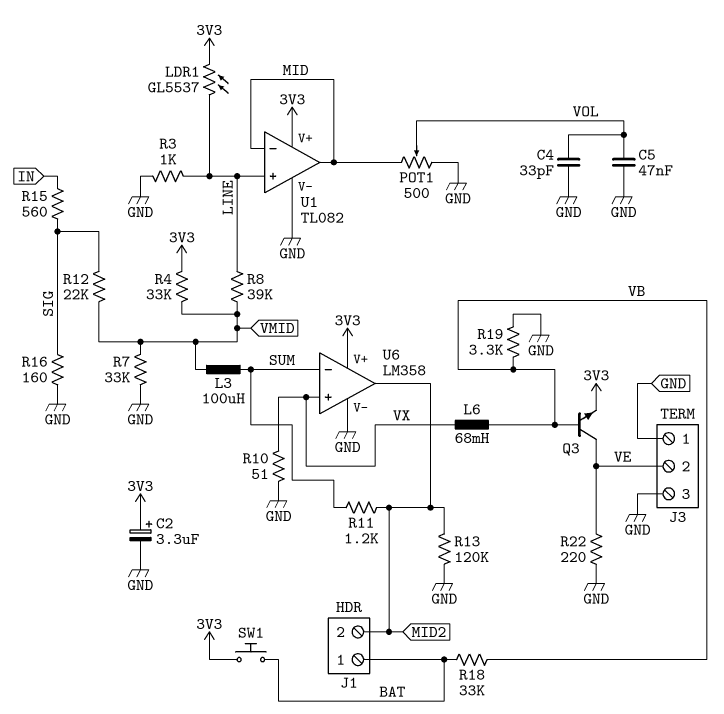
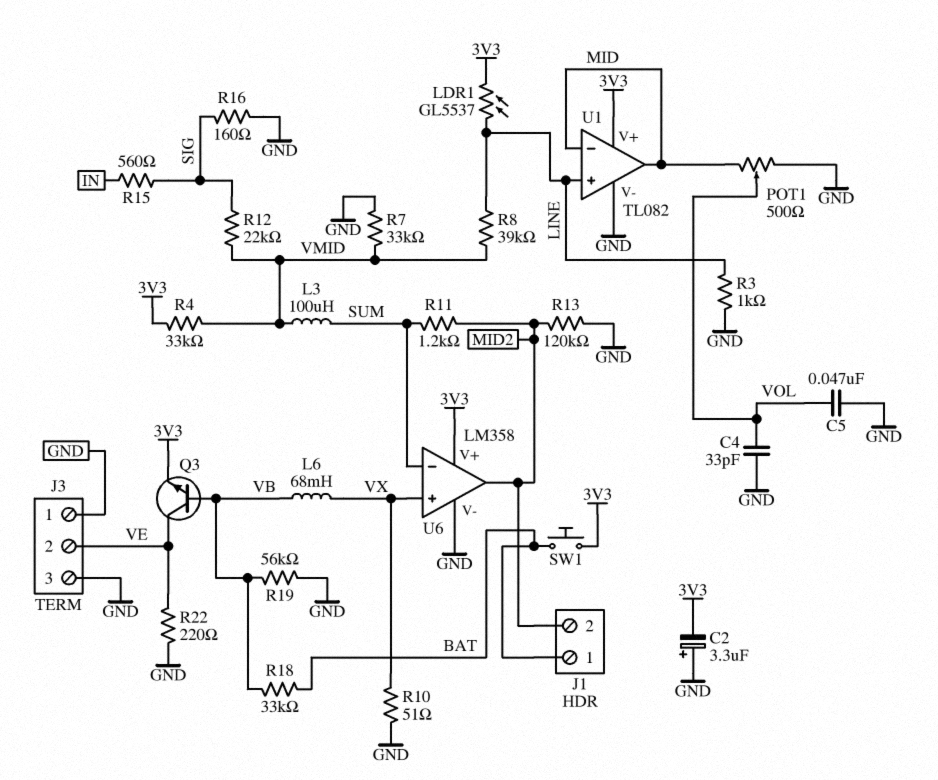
C2: 3.3uF (plus 3V3, minus GND) -> 3.3uF (plus GND, minus 3V3)
R19: 3.3k (GND, VB) -> 56k (GND, VB)

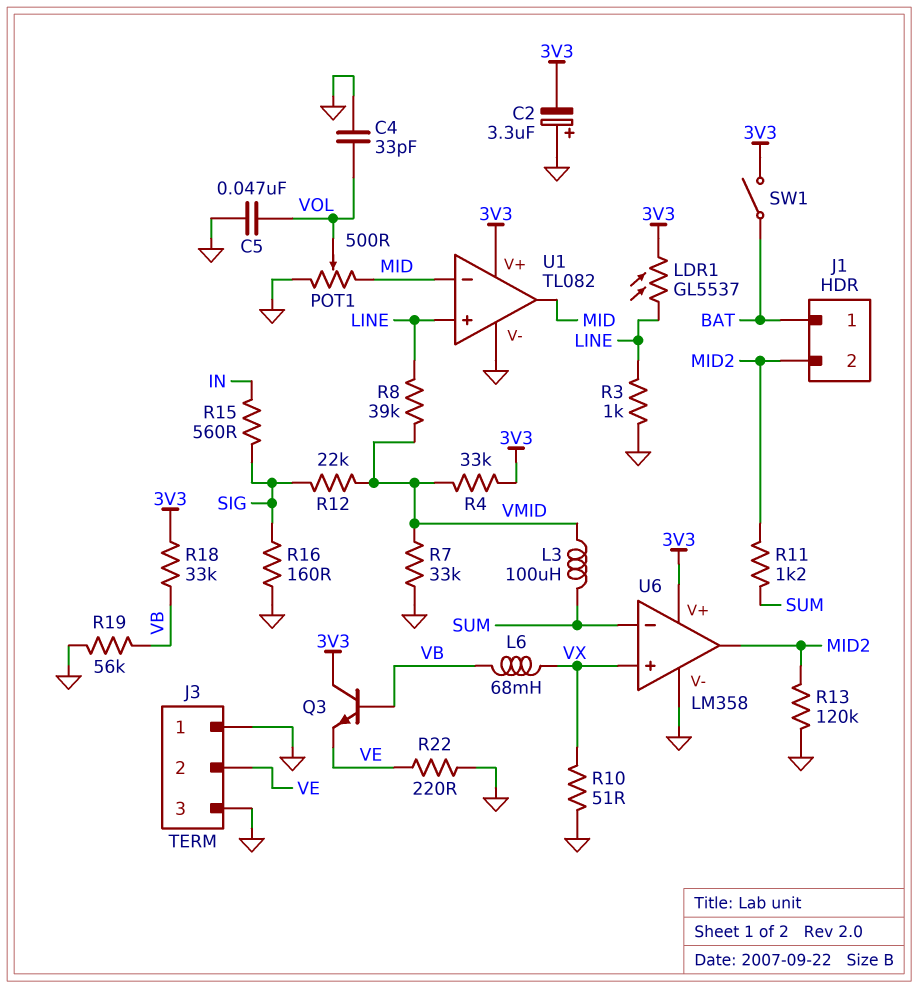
Q3: NPN (B VB, C VE, E 3V3) -> NPN (B VB, C 3V3, E VE)
R18: 33k (BAT, VB) -> 33k (3V3, VB)
SW1: button (3V3, BAT) -> switch (3V3, BAT)

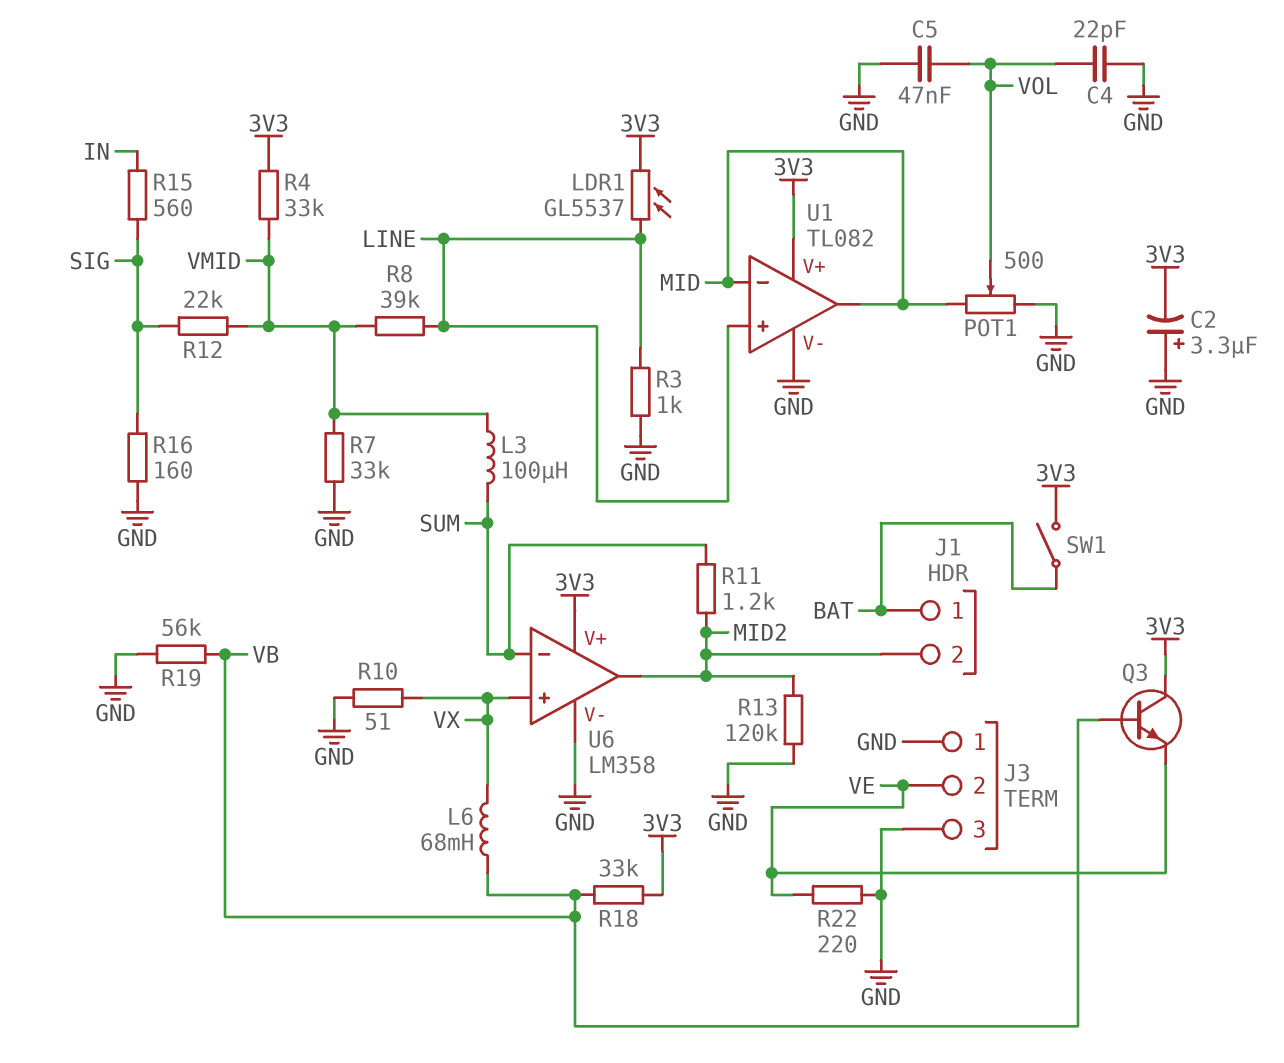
C4: 33pF (GND, VOL) -> 22pF (GND, VOL)

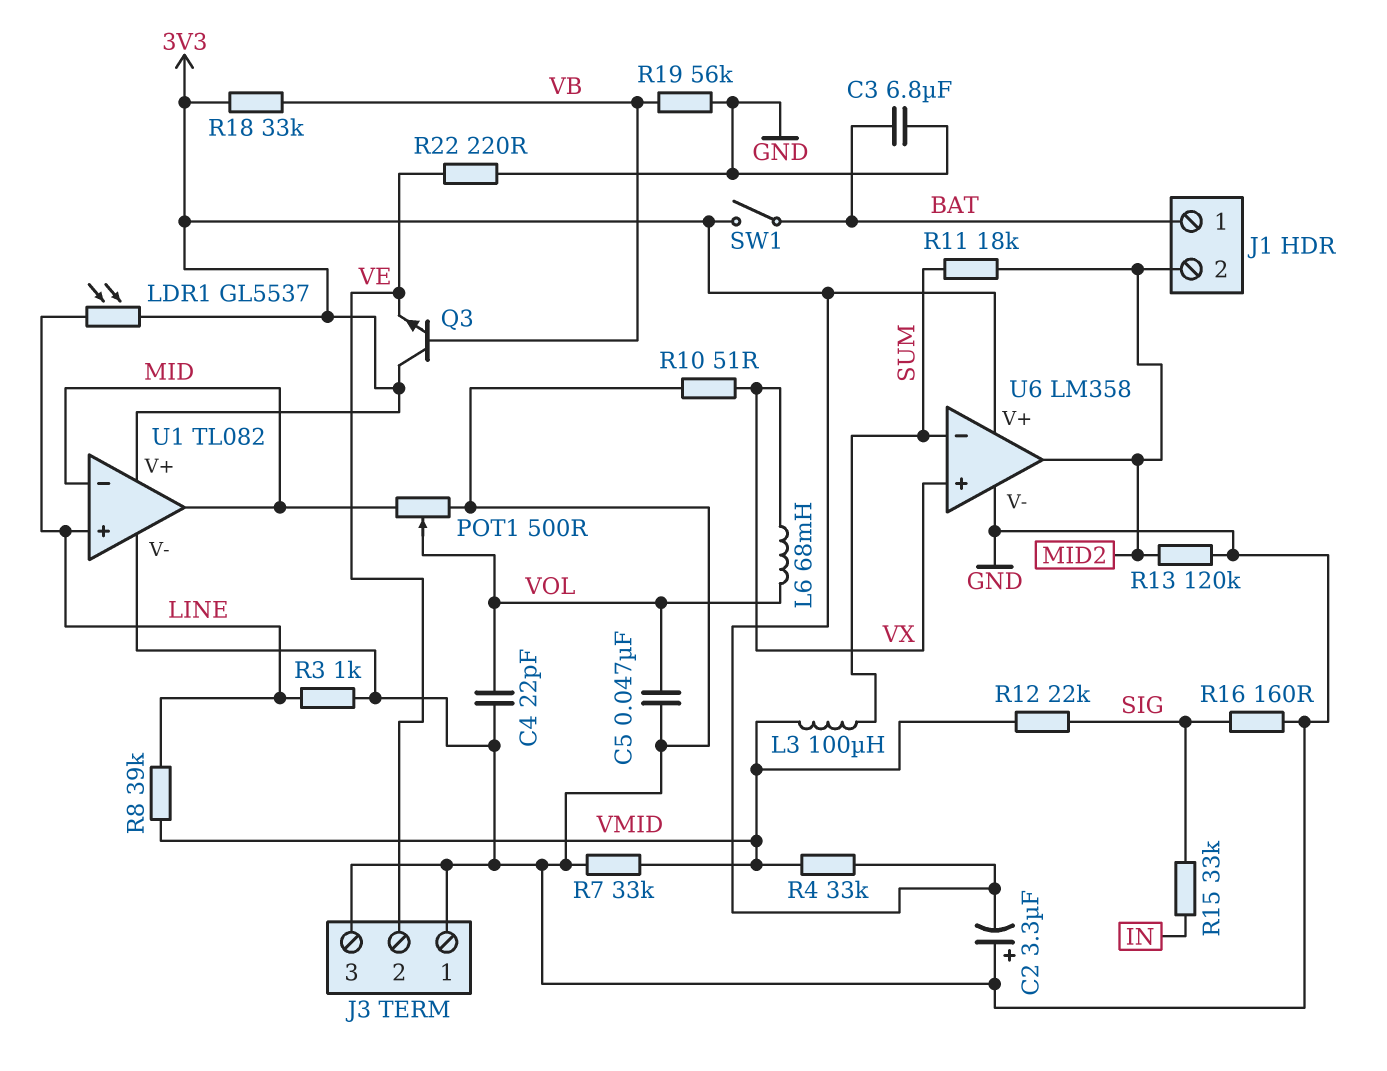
C3: none -> 6.8uF (BAT, GND)
L6: 68mH (VB, VX) -> 68mH (VOL, VX)
R11: 1.2k (MID2, SUM) -> 18k (MID2, SUM)
R15: 560 (IN, SIG) -> 33k (IN, SIG)

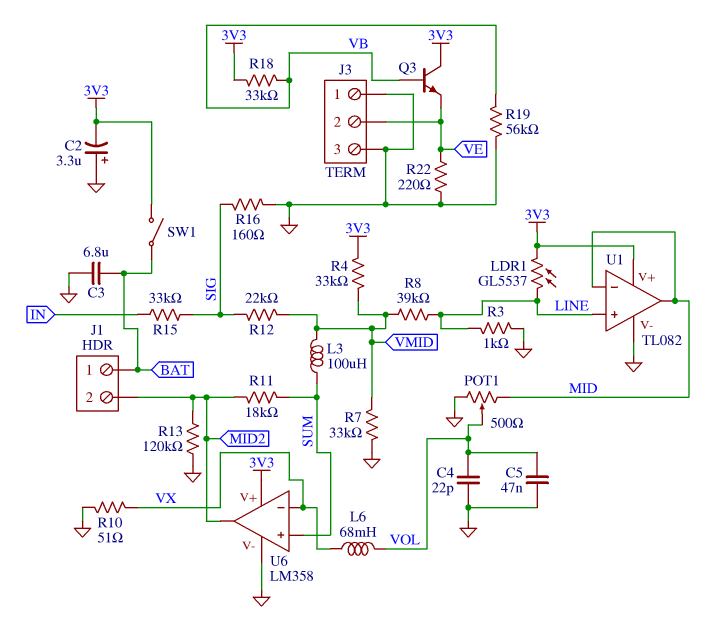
U6 pin in+: VX -> SUM
U6 pin in-: SUM -> VX

